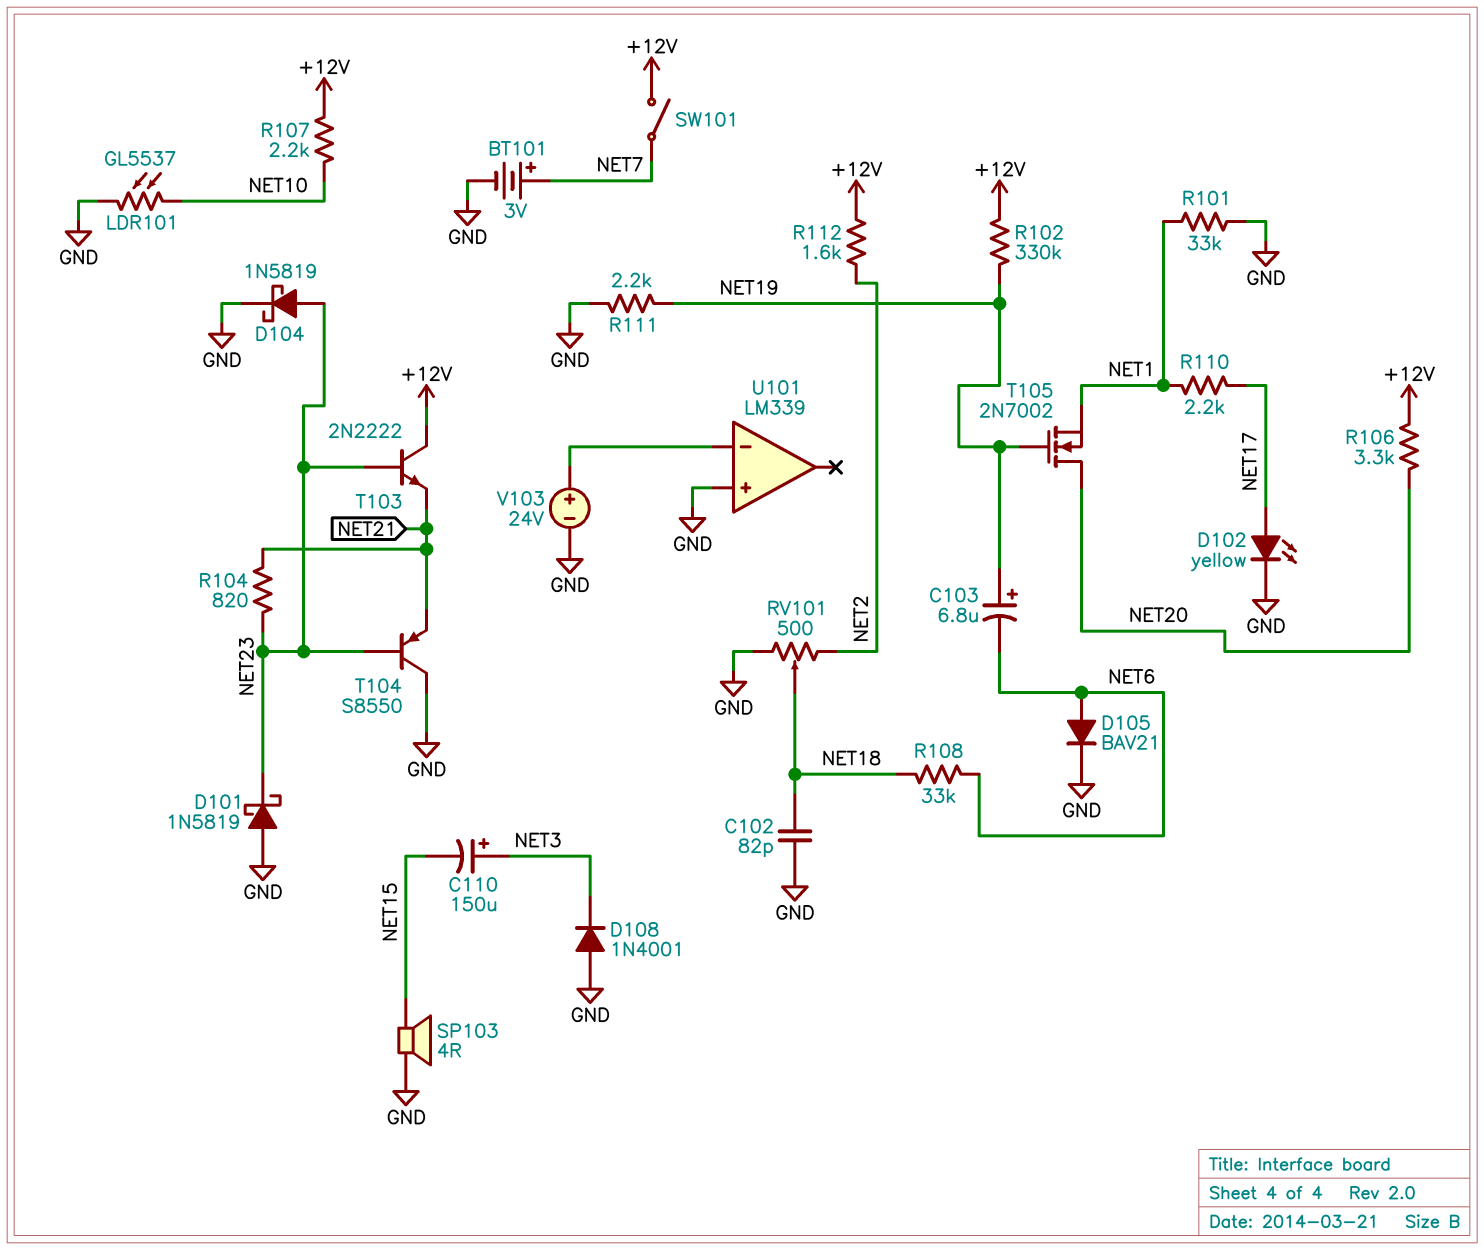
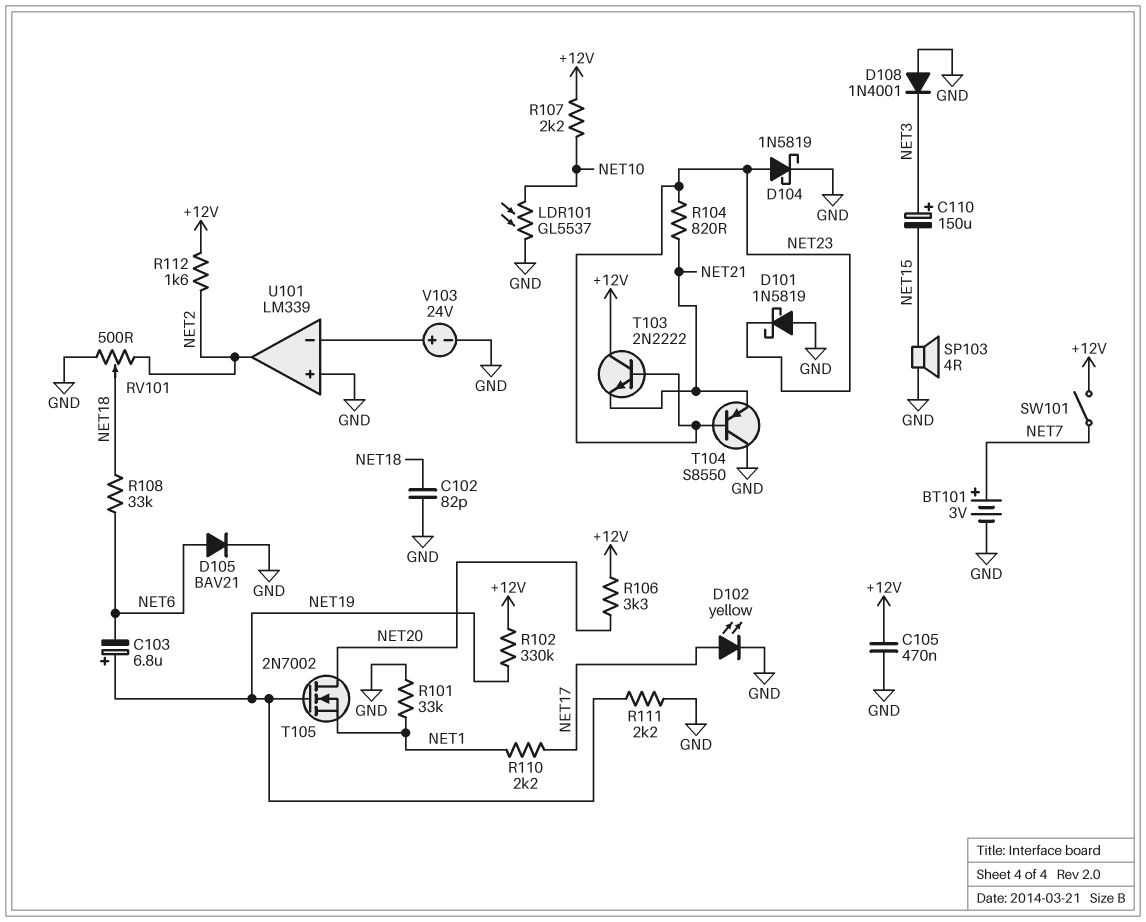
C105: none -> 470nF (+12V, GND)
U101 pin out: none -> NET2

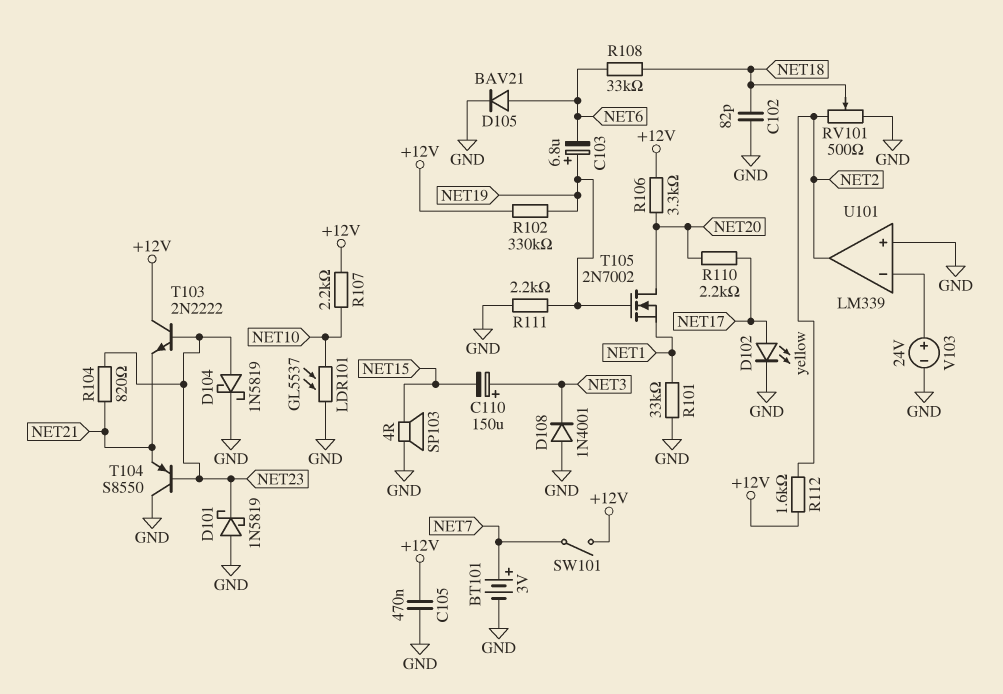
R110: 2.2k (NET1, NET17) -> 2.2k (NET17, NET20)

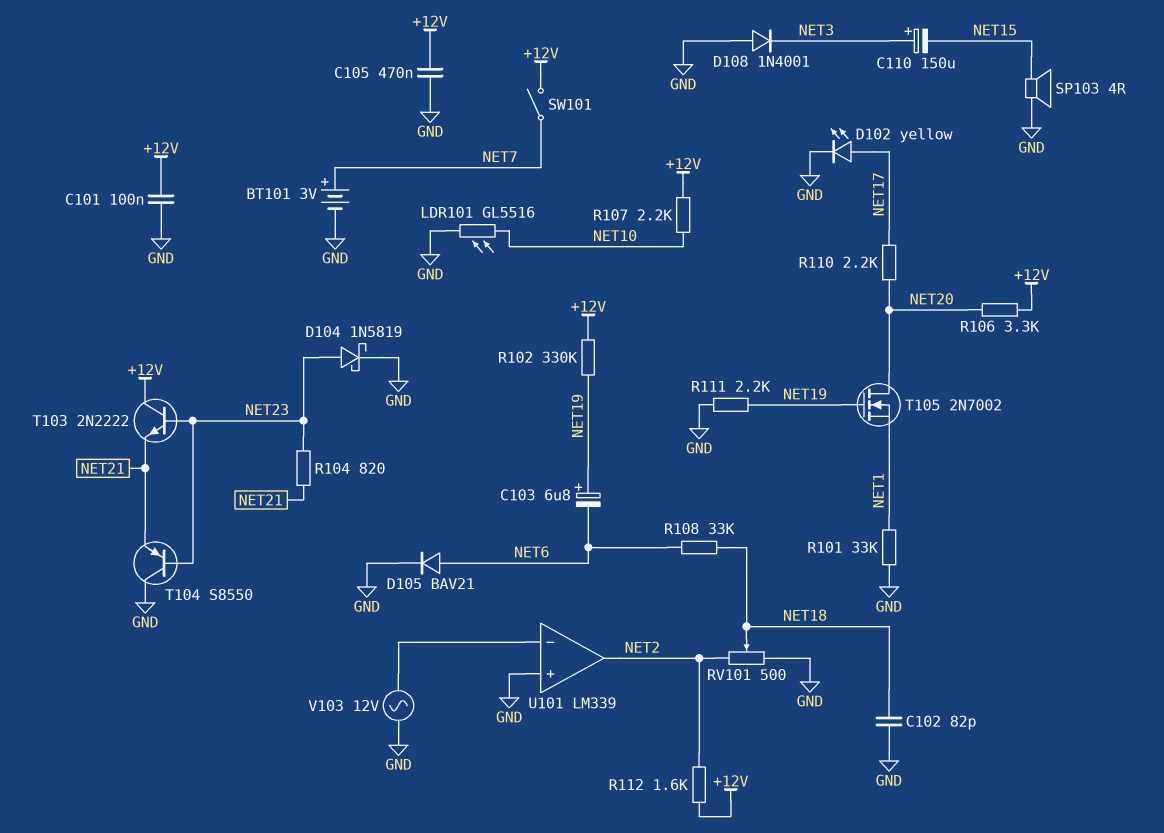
C101: none -> 100nF (+12V, GND)
D101: schottky 1N5819 (A GND, K NET23) -> none
LDR101: GL5537 (GND, NET10) -> GL5516 (GND, NET10)
V103: 24V (plus U101/in-, minus GND) -> AC 12V (GND, U101/in-)

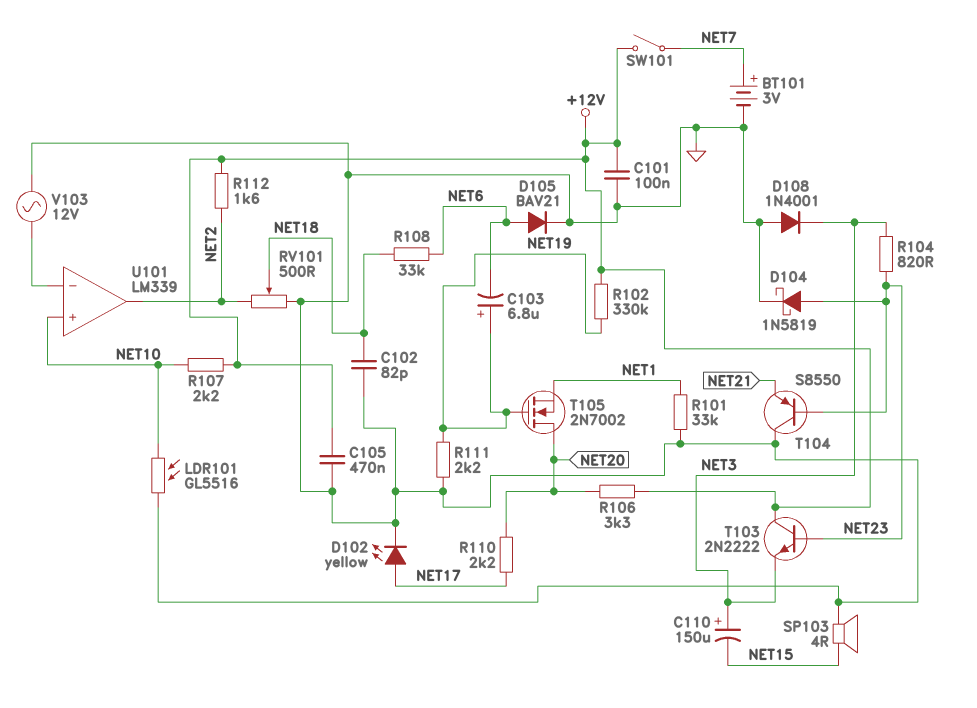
R104: 820 (NET21, NET23) -> 820 (NET3, NET23)
T103: NPN 2N2222 (B NET23, C +12V, E NET21) -> NPN 2N2222 (B NET23, C +12V, E NET3)
U101 pin in+: GND -> NET10

